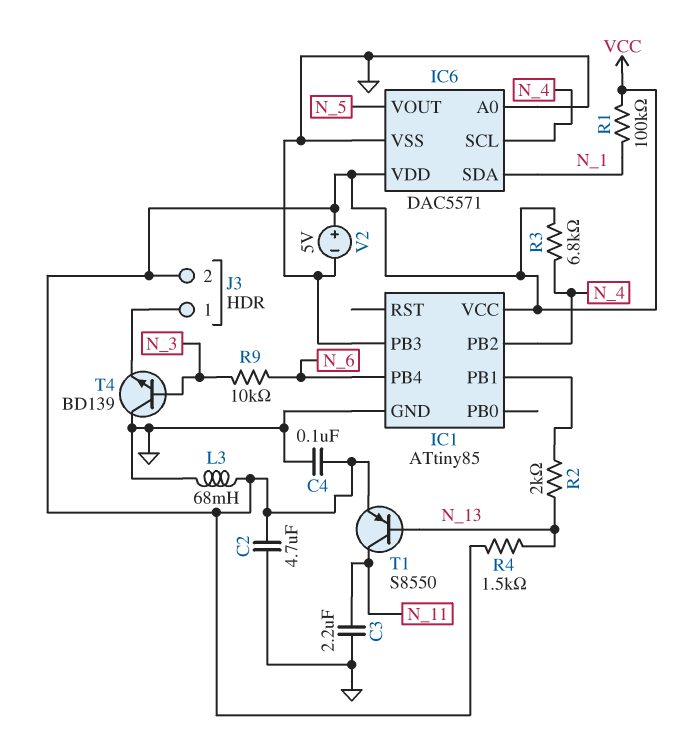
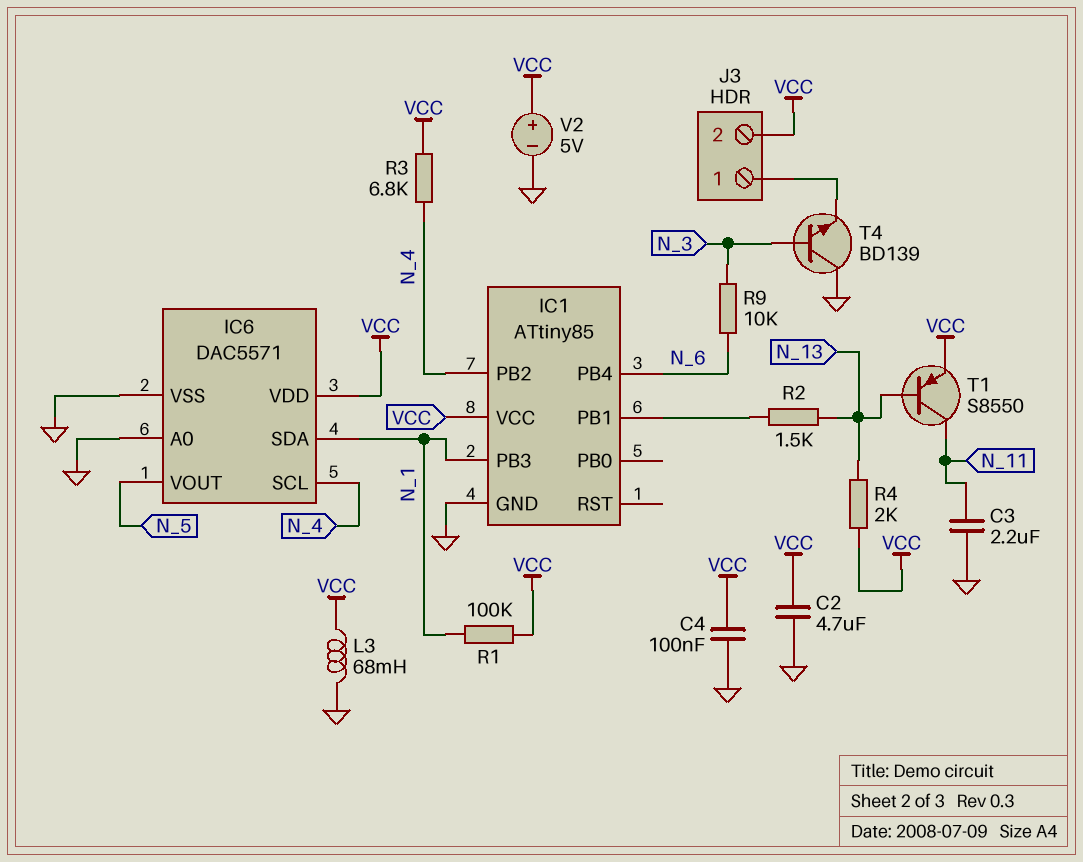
IC1 pin PB3: GND -> N_1
R2: 2k (IC1/PB1, N_13) -> 1.5k (IC1/PB1, N_13)
R4: 1.5k (N_13, VCC) -> 2k (N_13, VCC)

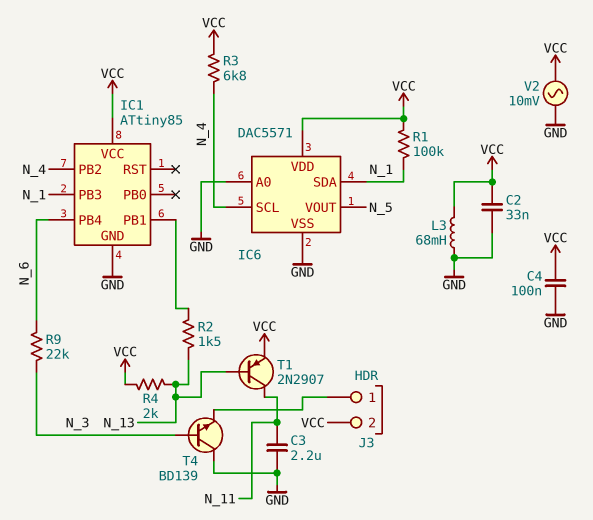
C2: 4.7uF (GND, VCC) -> 33nF (GND, VCC)
R9: 10k (N_3, N_6) -> 22k (N_3, N_6)
T1: PNP S8550 (B N_13, C N_11, E VCC) -> PNP 2N2907 (B N_13, C N_11, E VCC)
V2: 5V (plus VCC, minus GND) -> AC 10mV (GND, VCC)

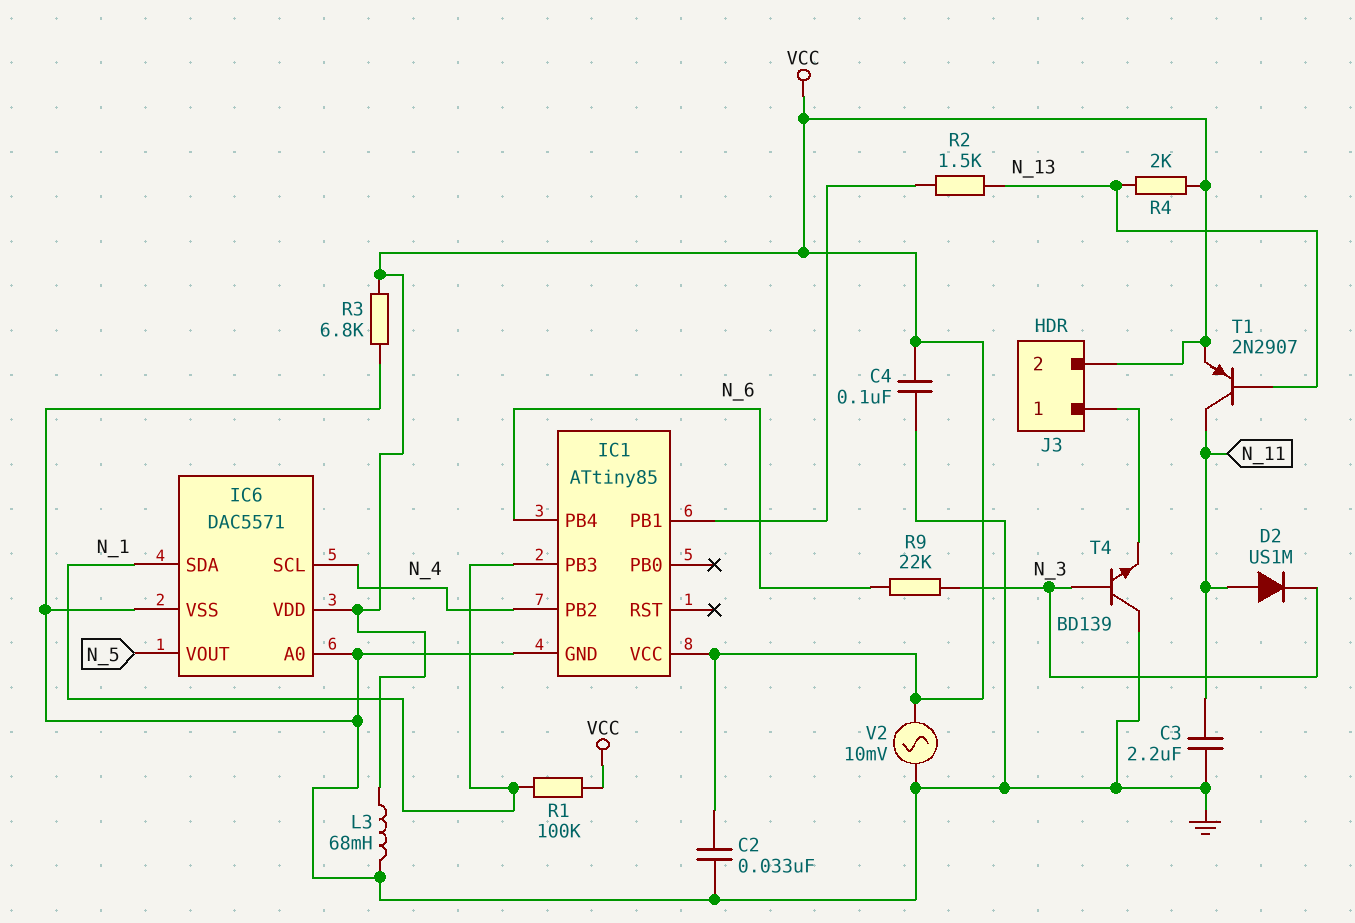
D2: none -> diode US1M (A N_11, K N_3)
R3: 6.8k (N_4, VCC) -> 6.8k (GND, VCC)

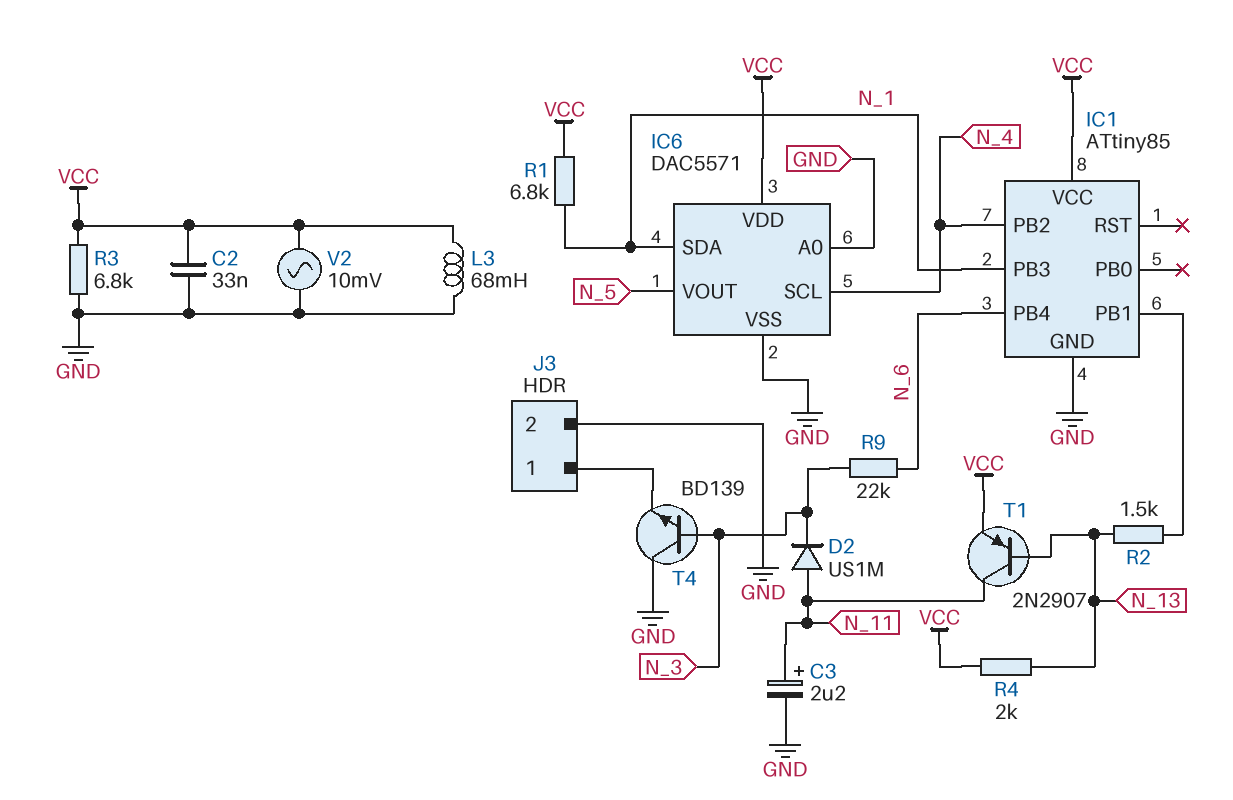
C3: 2.2uF (GND, N_11) -> 2.2uF (plus N_11, minus GND)
C4: 100nF (GND, VCC) -> none
J3 pin 2: VCC -> GND
R1: 100k (N_1, VCC) -> 6.8k (N_1, VCC)

